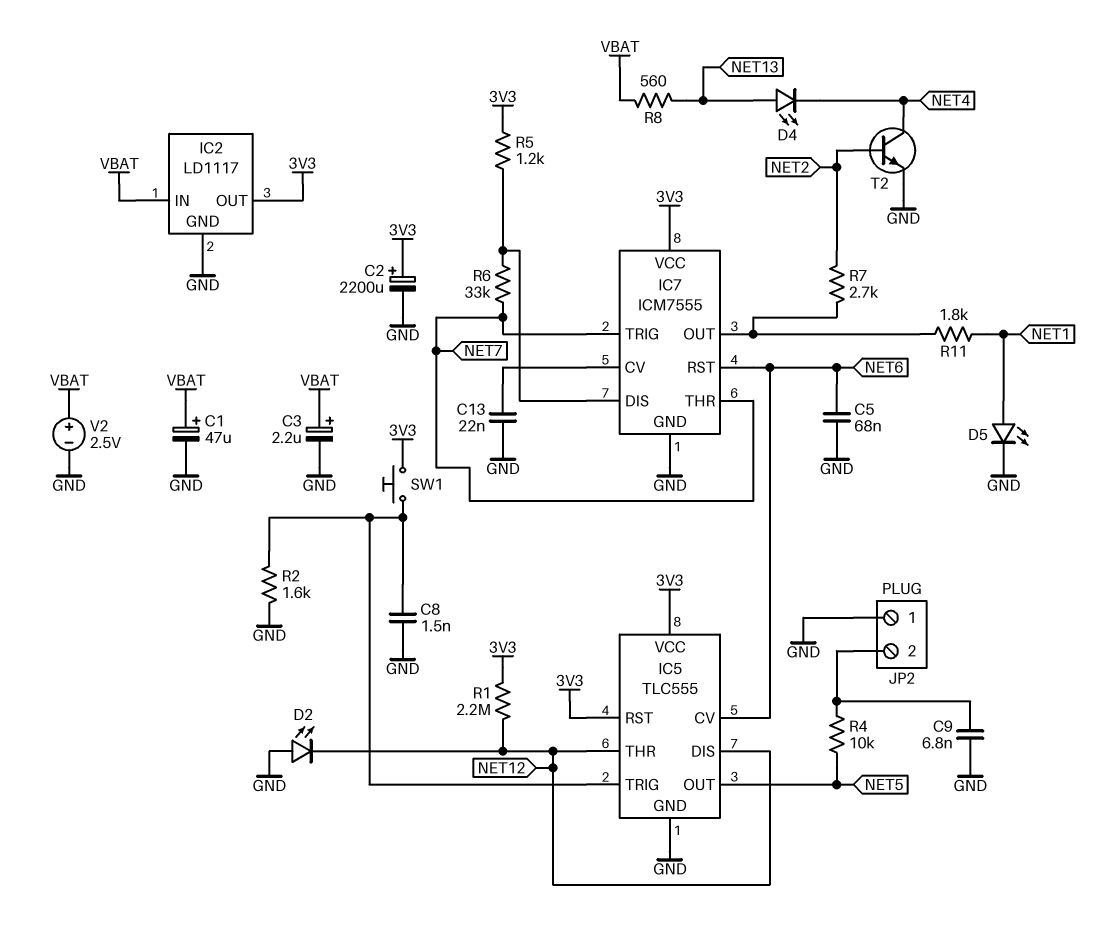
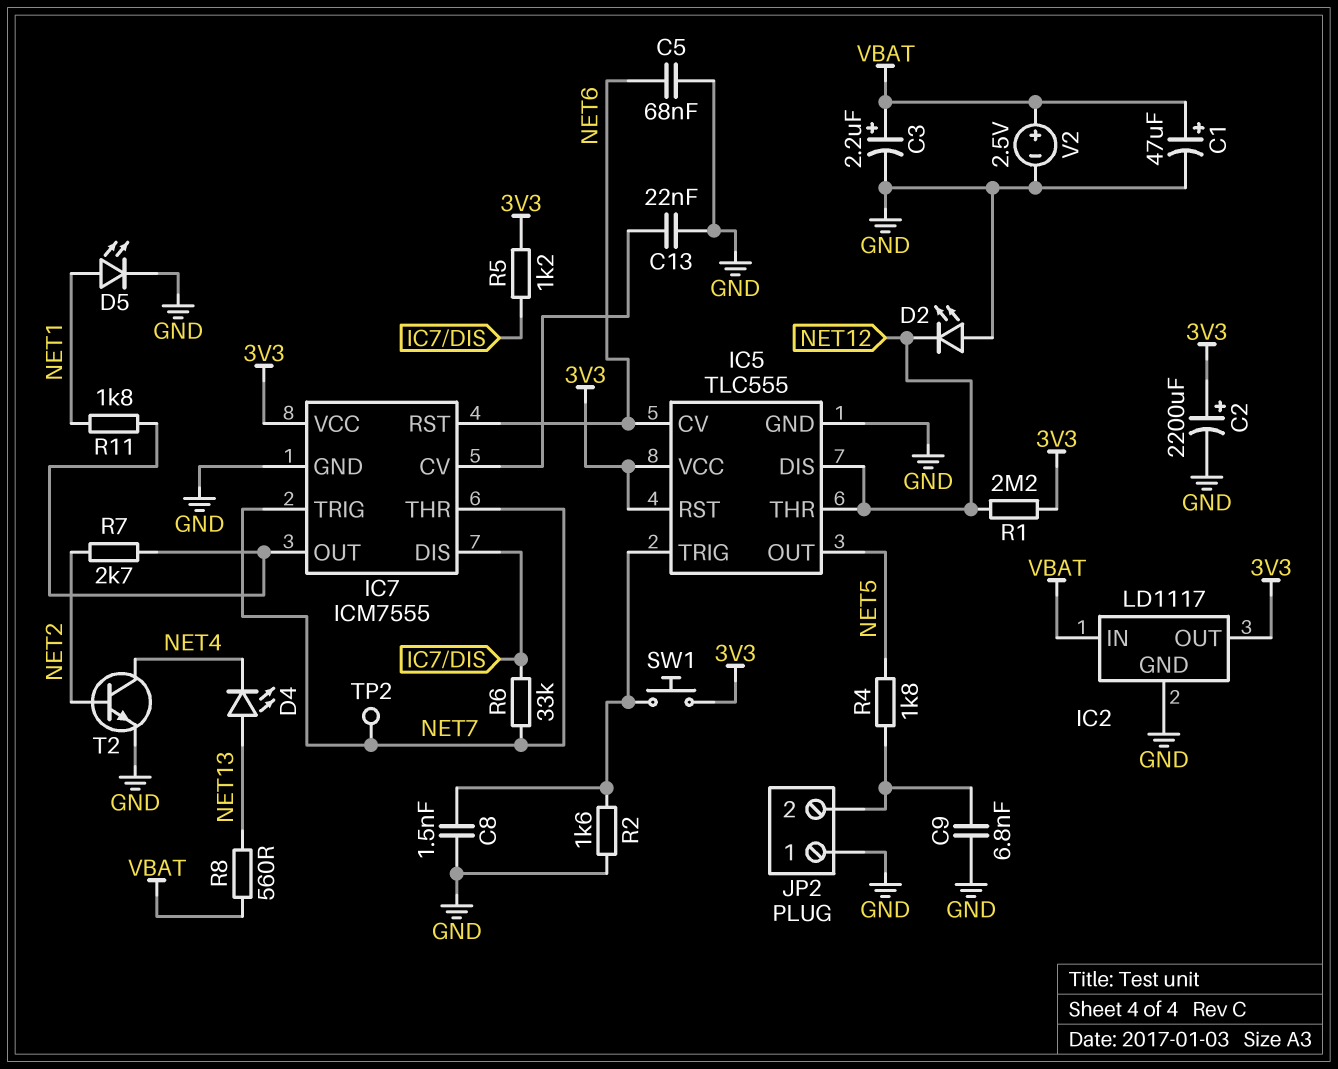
R4: 10k (JP2/2, NET5) -> 1.8k (JP2/2, NET5)
TP2: none -> test point (NET7)

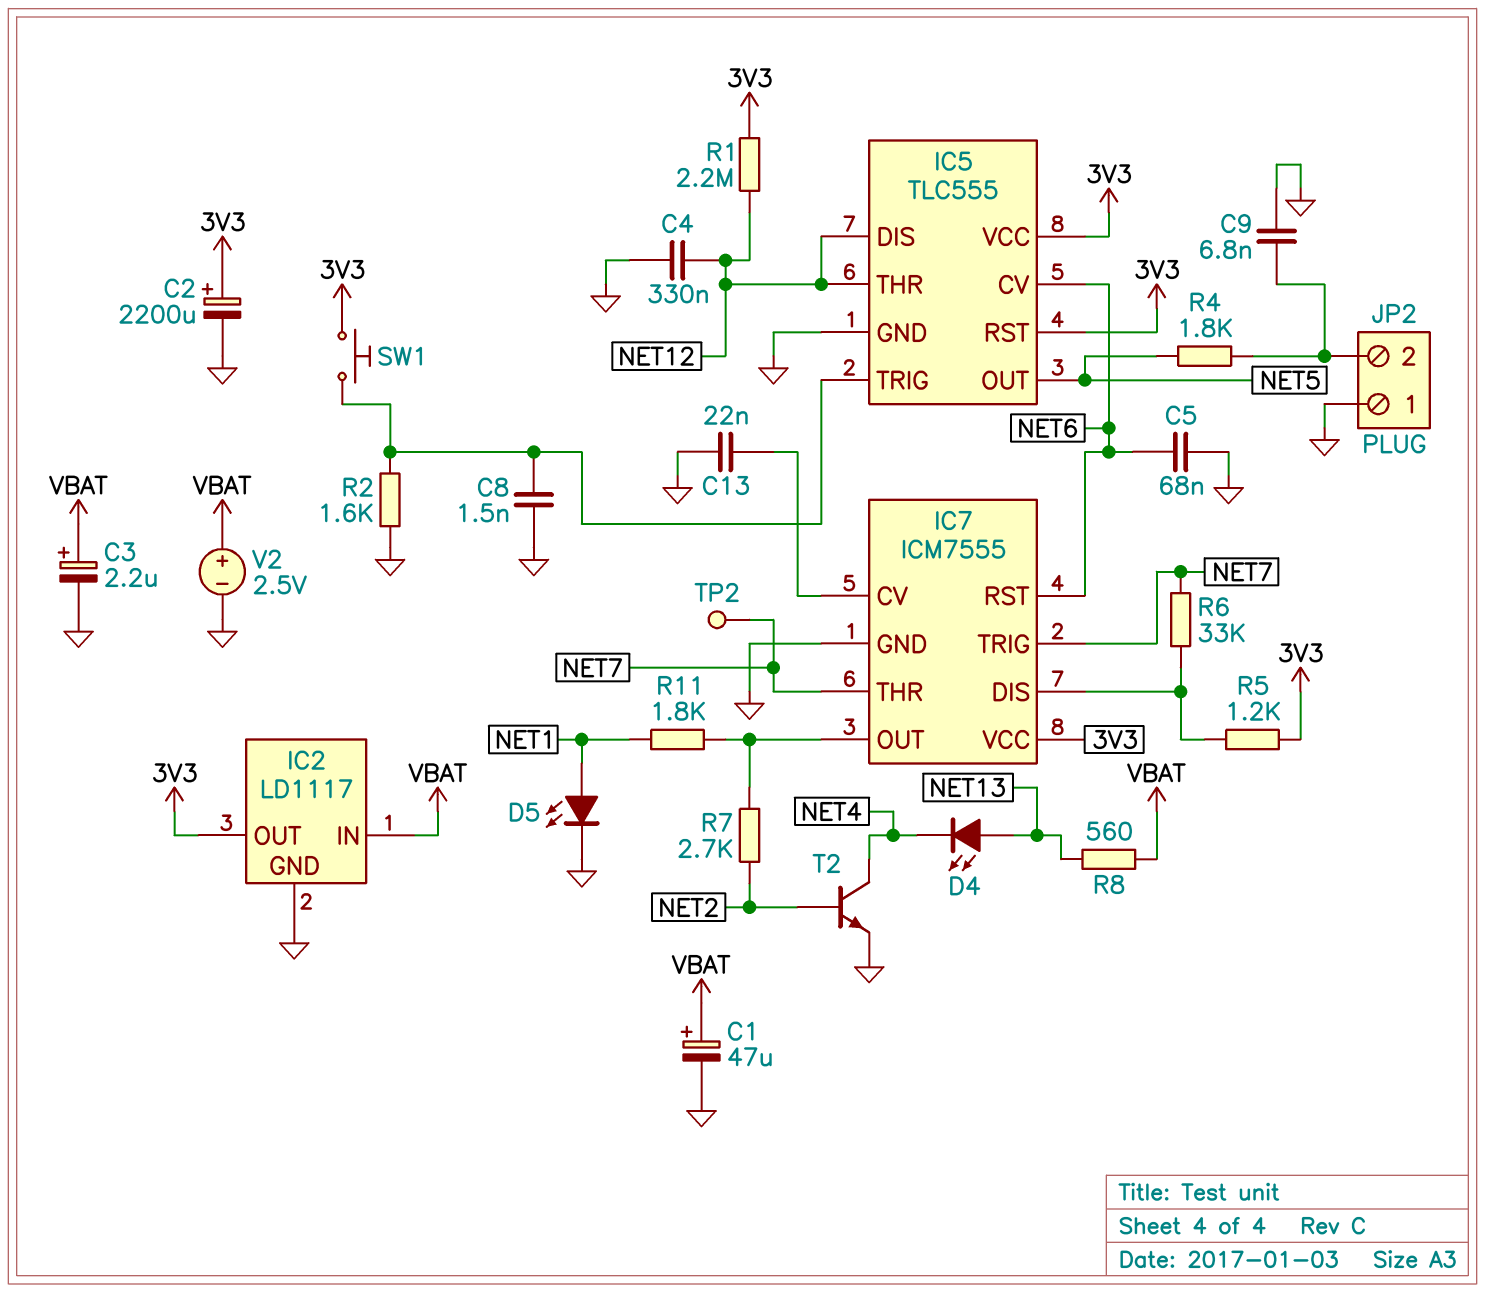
C4: none -> 330nF (GND, NET12)
D2: LED (A GND, K NET12) -> none

